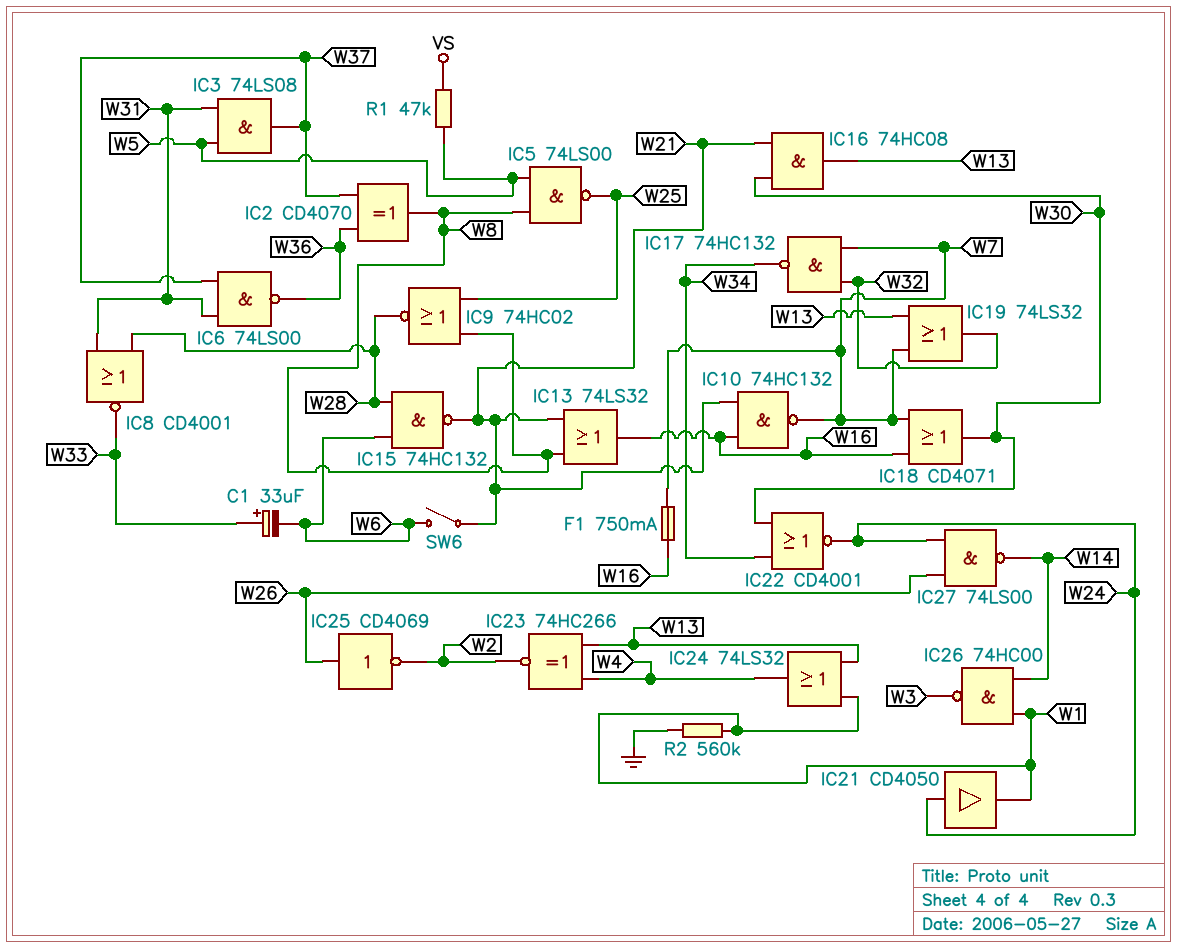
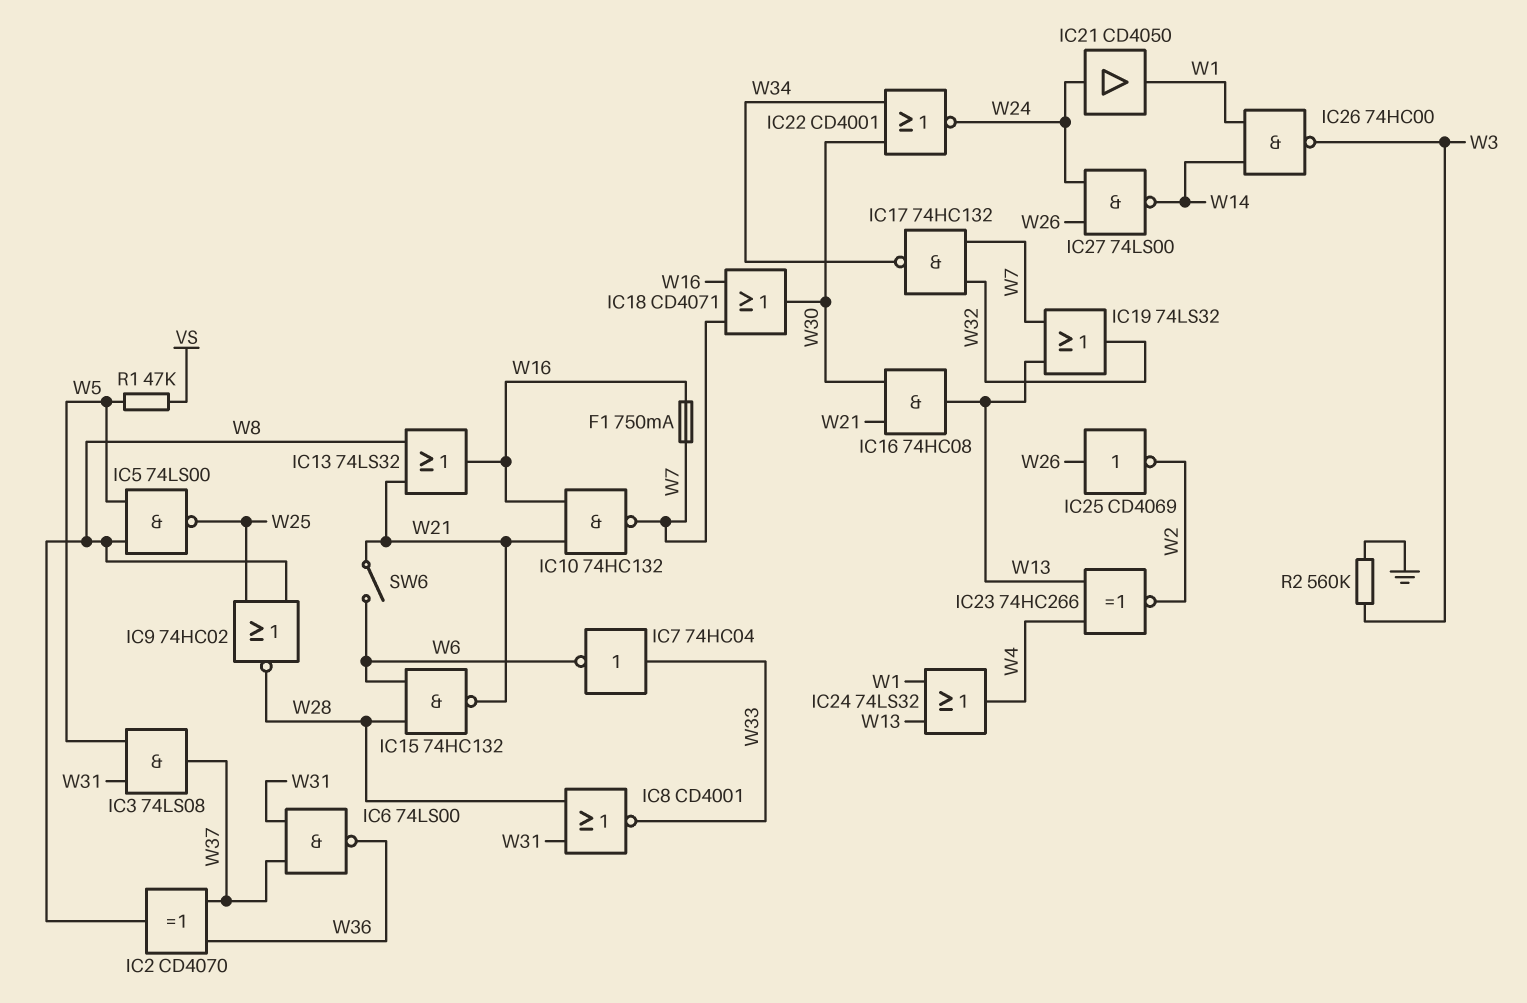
C1: 33uF (plus W33, minus W6) -> none
IC7: none -> NOT 74HC04 (in W33, out W6)
R2: 560k (GND, W1) -> 560k (GND, W3)

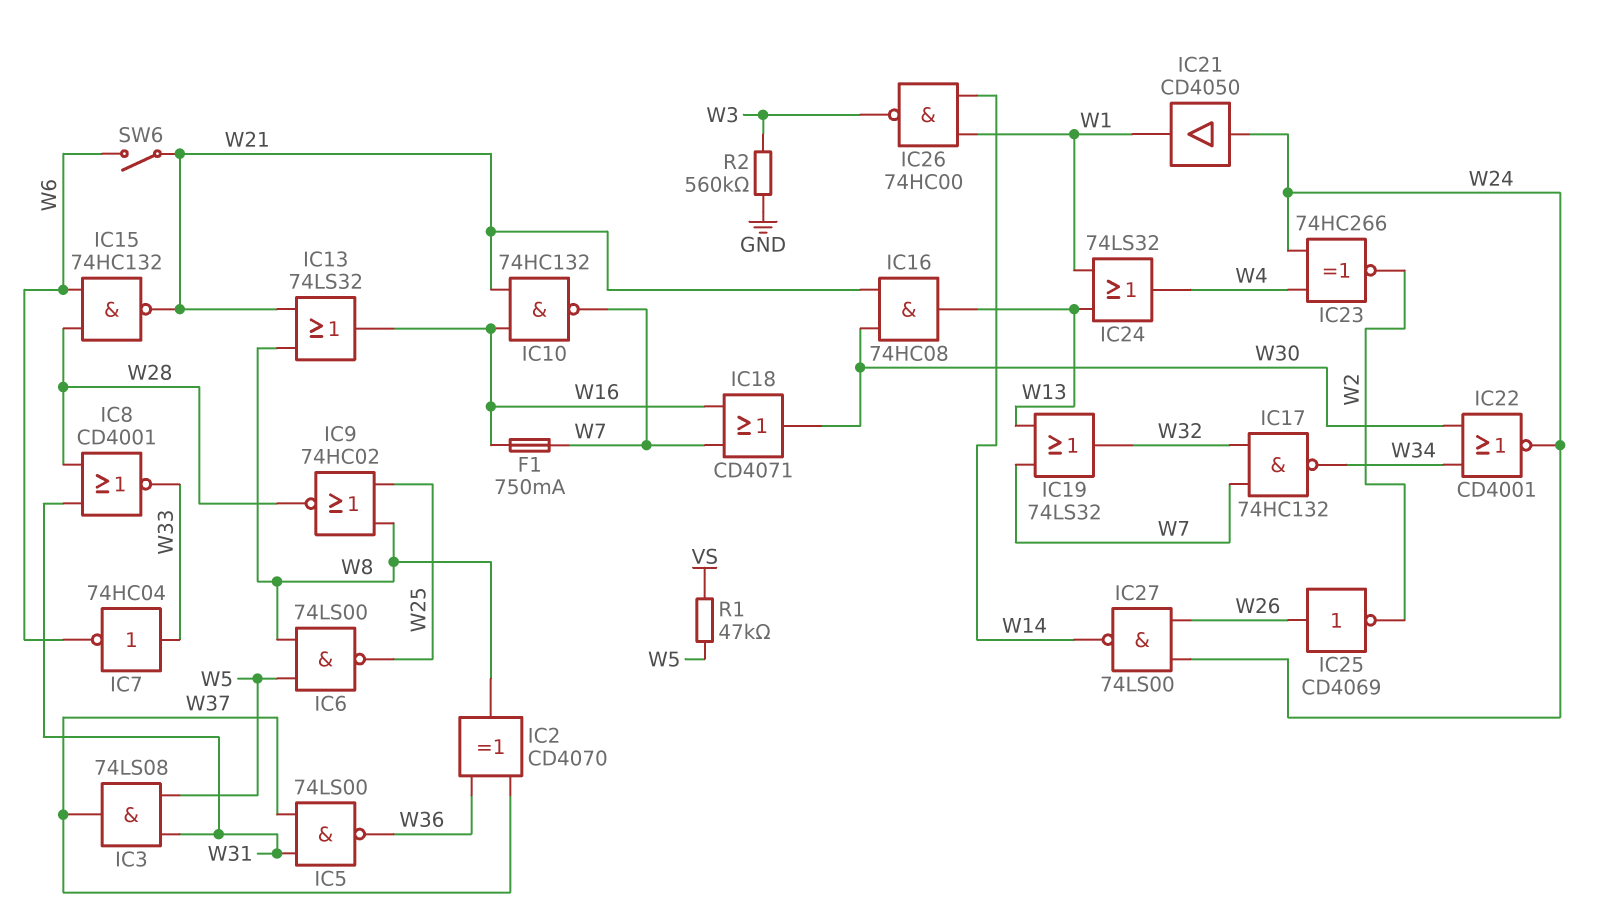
IC5: NAND 74LS00 (in W5, in W8, out W25) -> NAND 74LS00 (in W31, in W37, out W36)
IC6: NAND 74LS00 (in W31, in W37, out W36) -> NAND 74LS00 (in W5, in W8, out W25)
IC23: XNOR 74HC266 (in W4, in W13, out W2) -> XNOR 74HC266 (in W4, in W24, out W2)

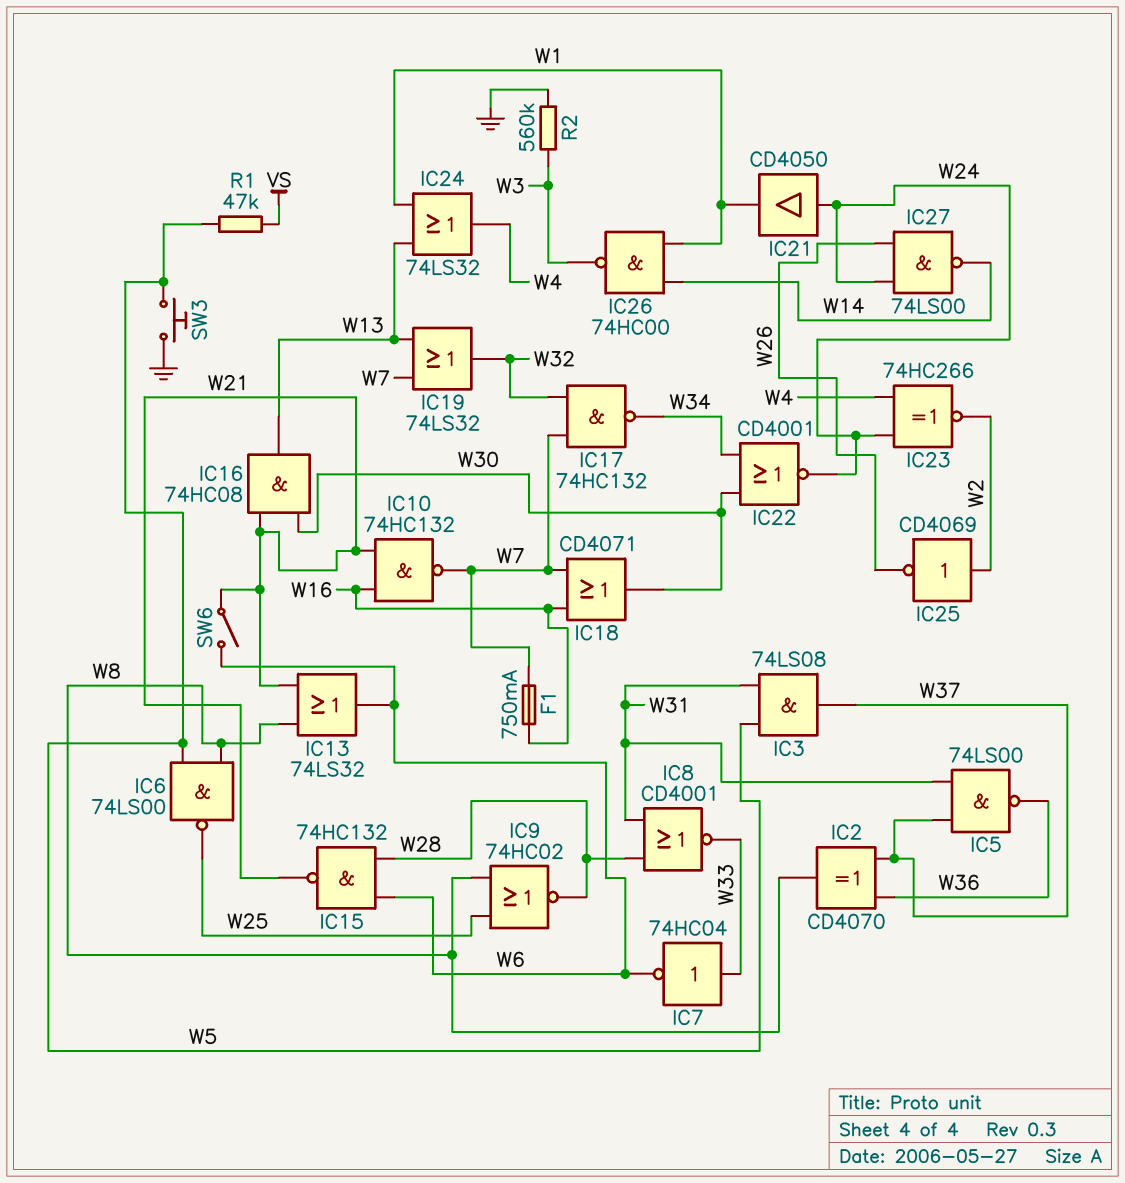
IC13: OR 74LS32 (in W8, in W21, out W16) -> OR 74LS32 (in W8, in W21, out W6)
IC25: NOT CD4069 (in W26, out W2) -> NOT CD4069 (in W2, out W26)
SW3: none -> button (GND, W5)

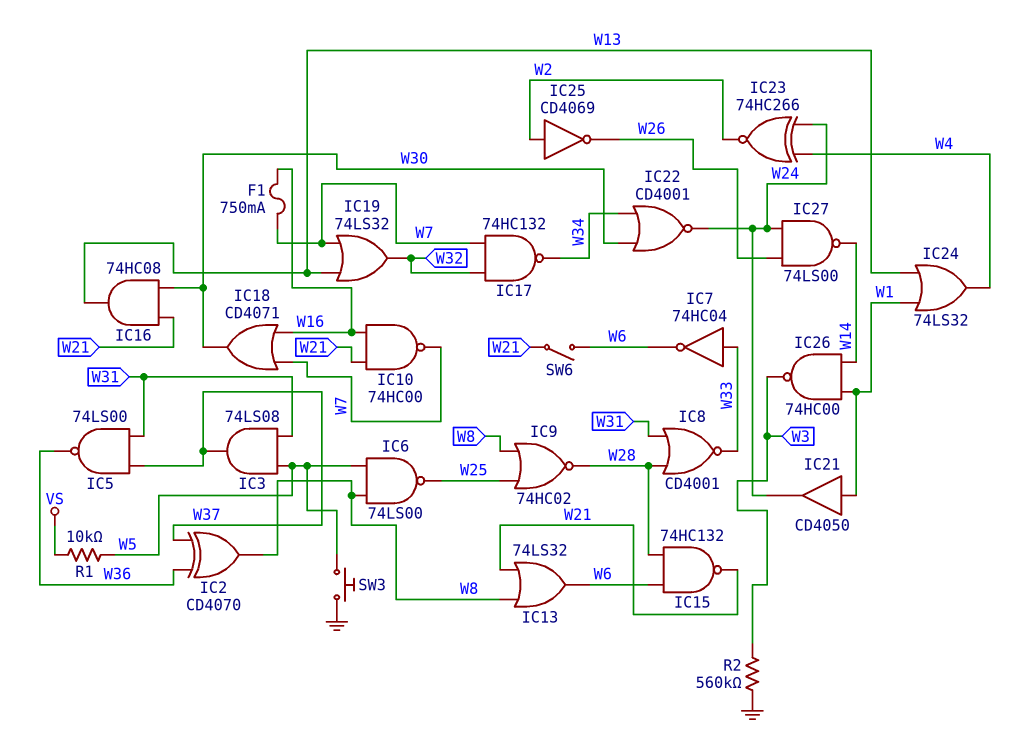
IC10: NAND 74HC132 (in W16, in W21, out W7) -> NAND 74HC00 (in W16, in W21, out W7)
IC21: buffer CD4050 (in W24, out W1) -> buffer CD4050 (in W1, out W24)
R1: 47k (VS, W5) -> 10k (VS, W5)

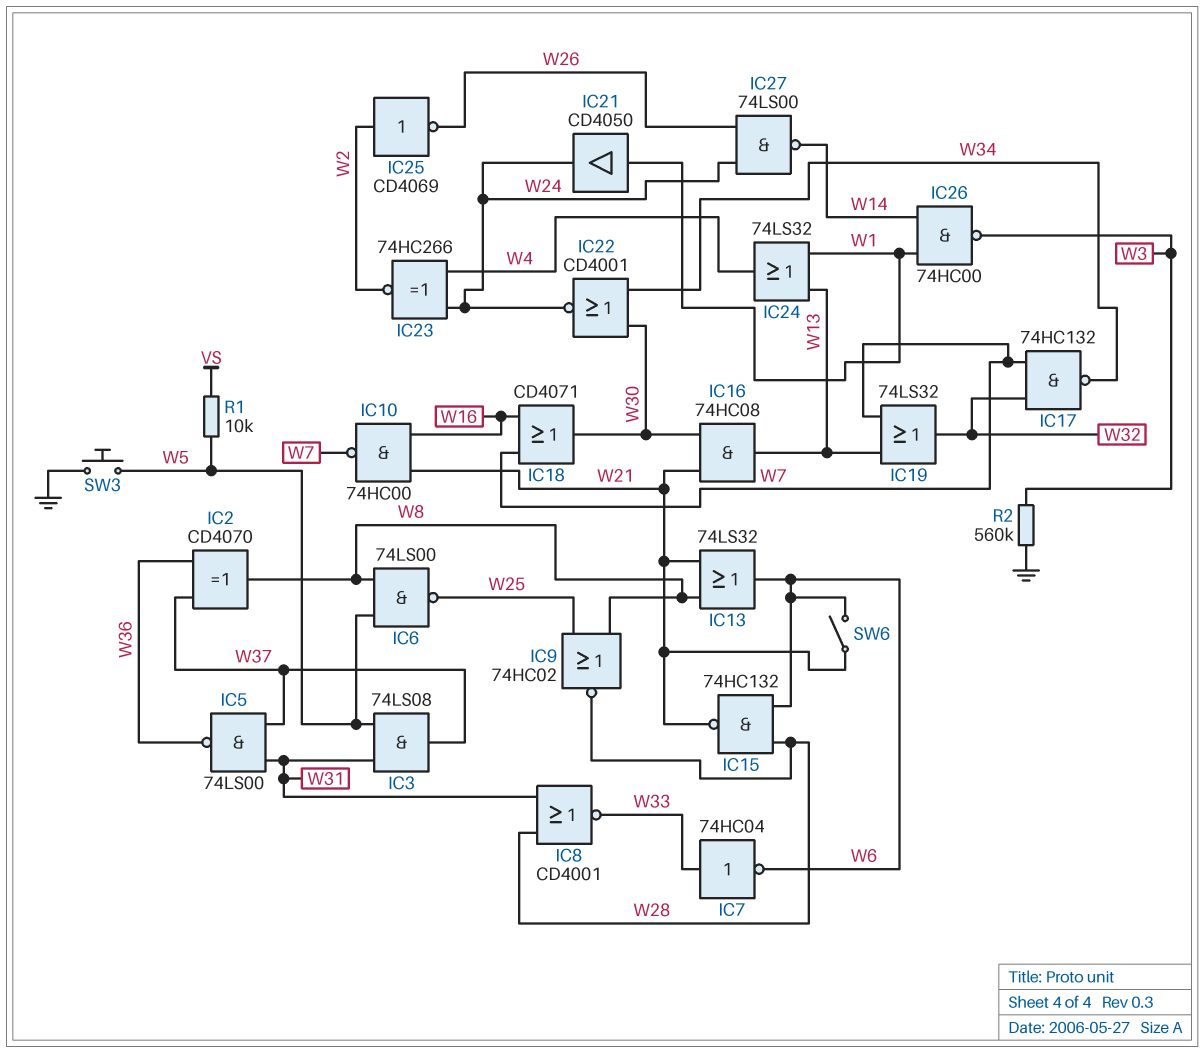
F1: 750mA (W7, W16) -> none

